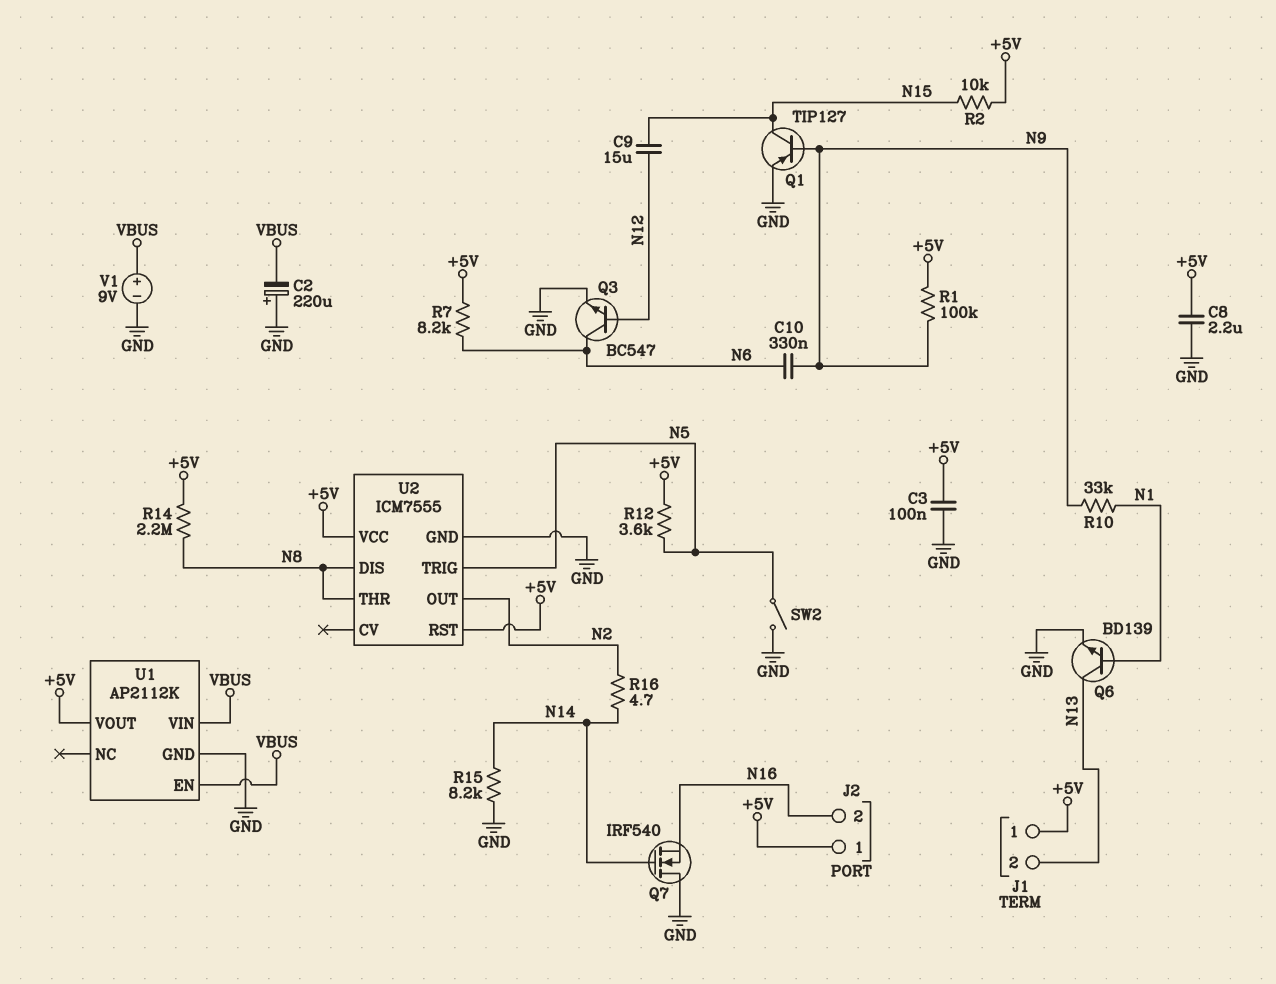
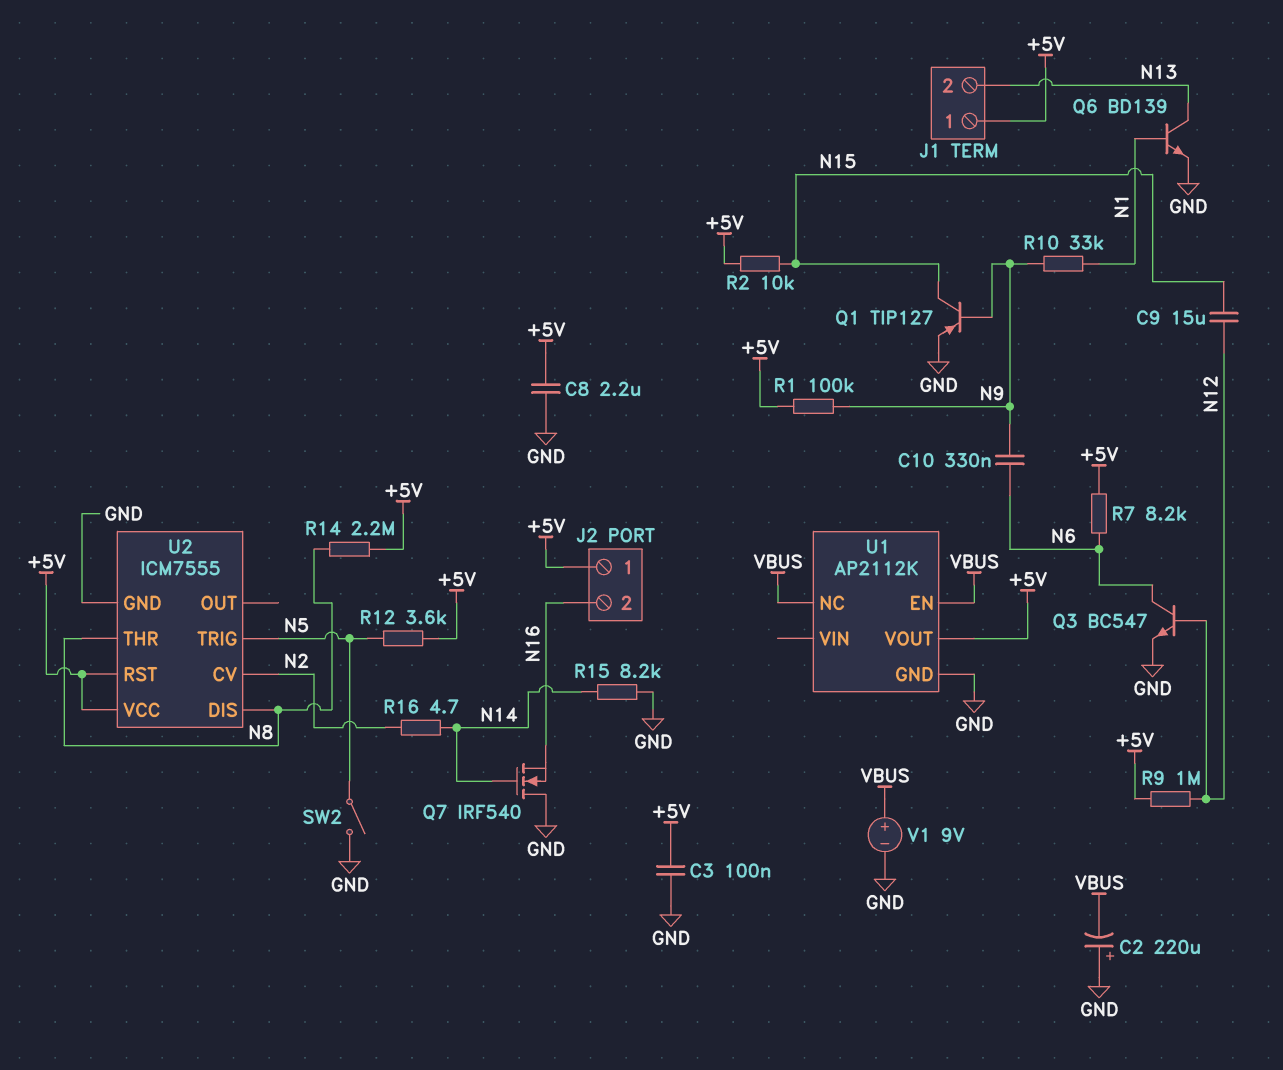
R9: none -> 1M (+5V, N12)
U1 pin NC: none -> VBUS
U1 pin VIN: VBUS -> none
U2 pin CV: none -> N2
U2 pin OUT: N2 -> none

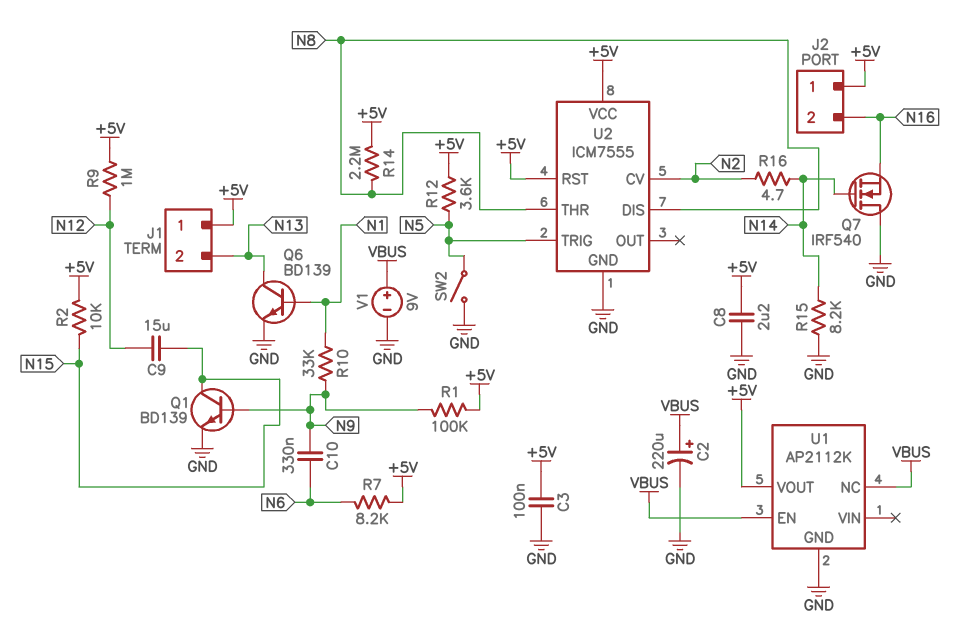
C2: 220uF (plus GND, minus VBUS) -> 220uF (plus VBUS, minus GND)
Q1: PNP TIP127 (B N9, C N15, E GND) -> NPN BD139 (B N9, C N15, E GND)
Q3: NPN BC547 (B N12, C N6, E GND) -> none

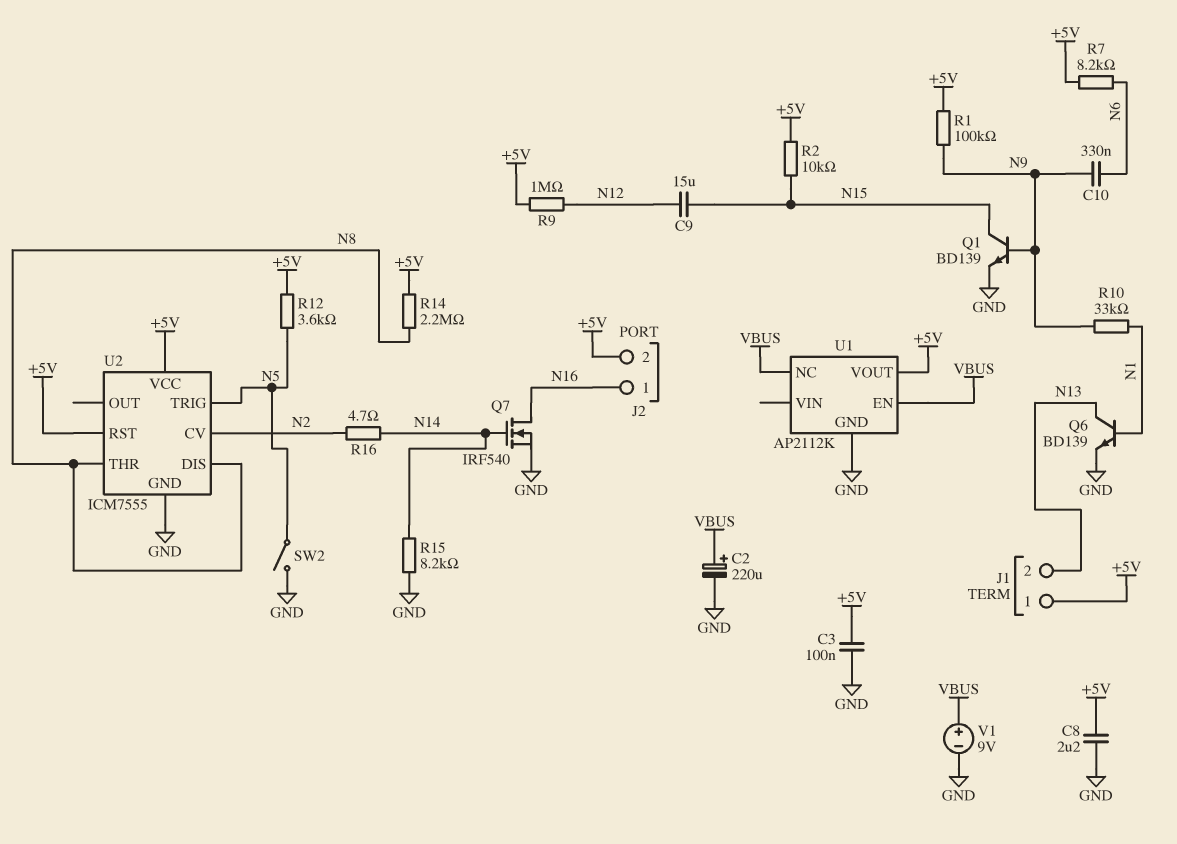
J2 pin 1: +5V -> N16
J2 pin 2: N16 -> +5V
Q7: NMOS IRF540 (G N14, D GND, S N16) -> NMOS IRF540 (G N14, D N16, S GND)

